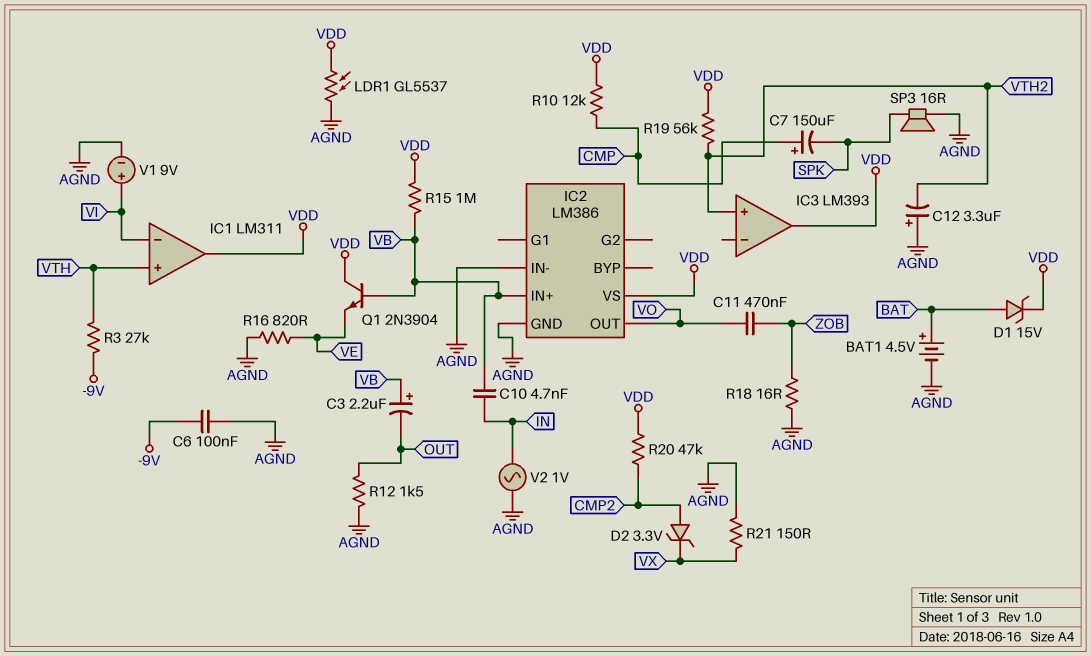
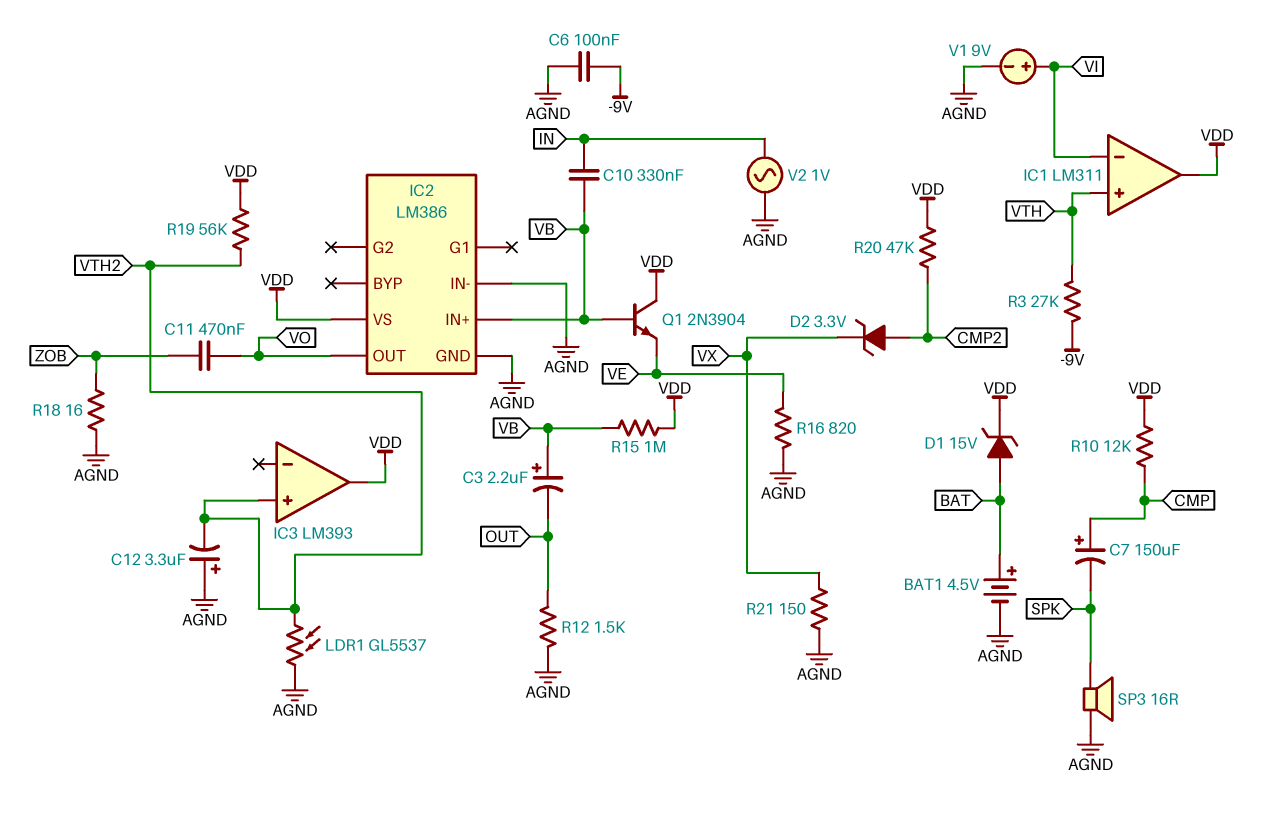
C10: 4.7nF (IN, VB) -> 330nF (IN, VB)
LDR1: GL5537 (AGND, VDD) -> GL5537 (AGND, VTH2)

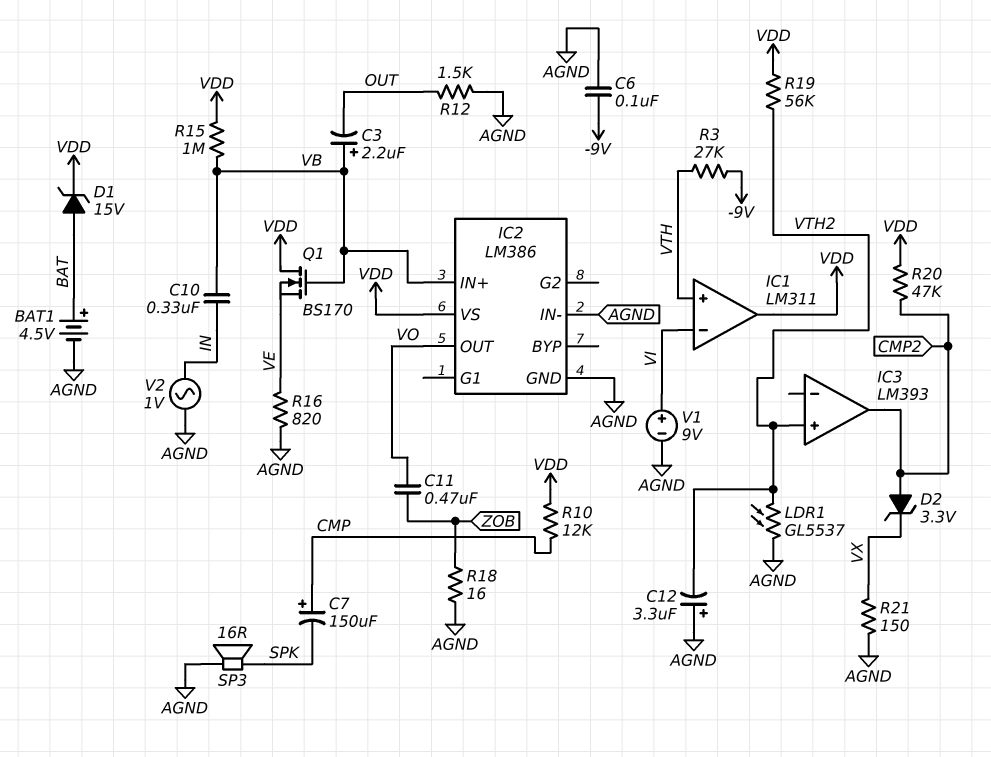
IC3 pin out: VDD -> CMP2
Q1: NPN 2N3904 (B VB, C VDD, E VE) -> NMOS BS170 (G VB, D VDD, S VE)

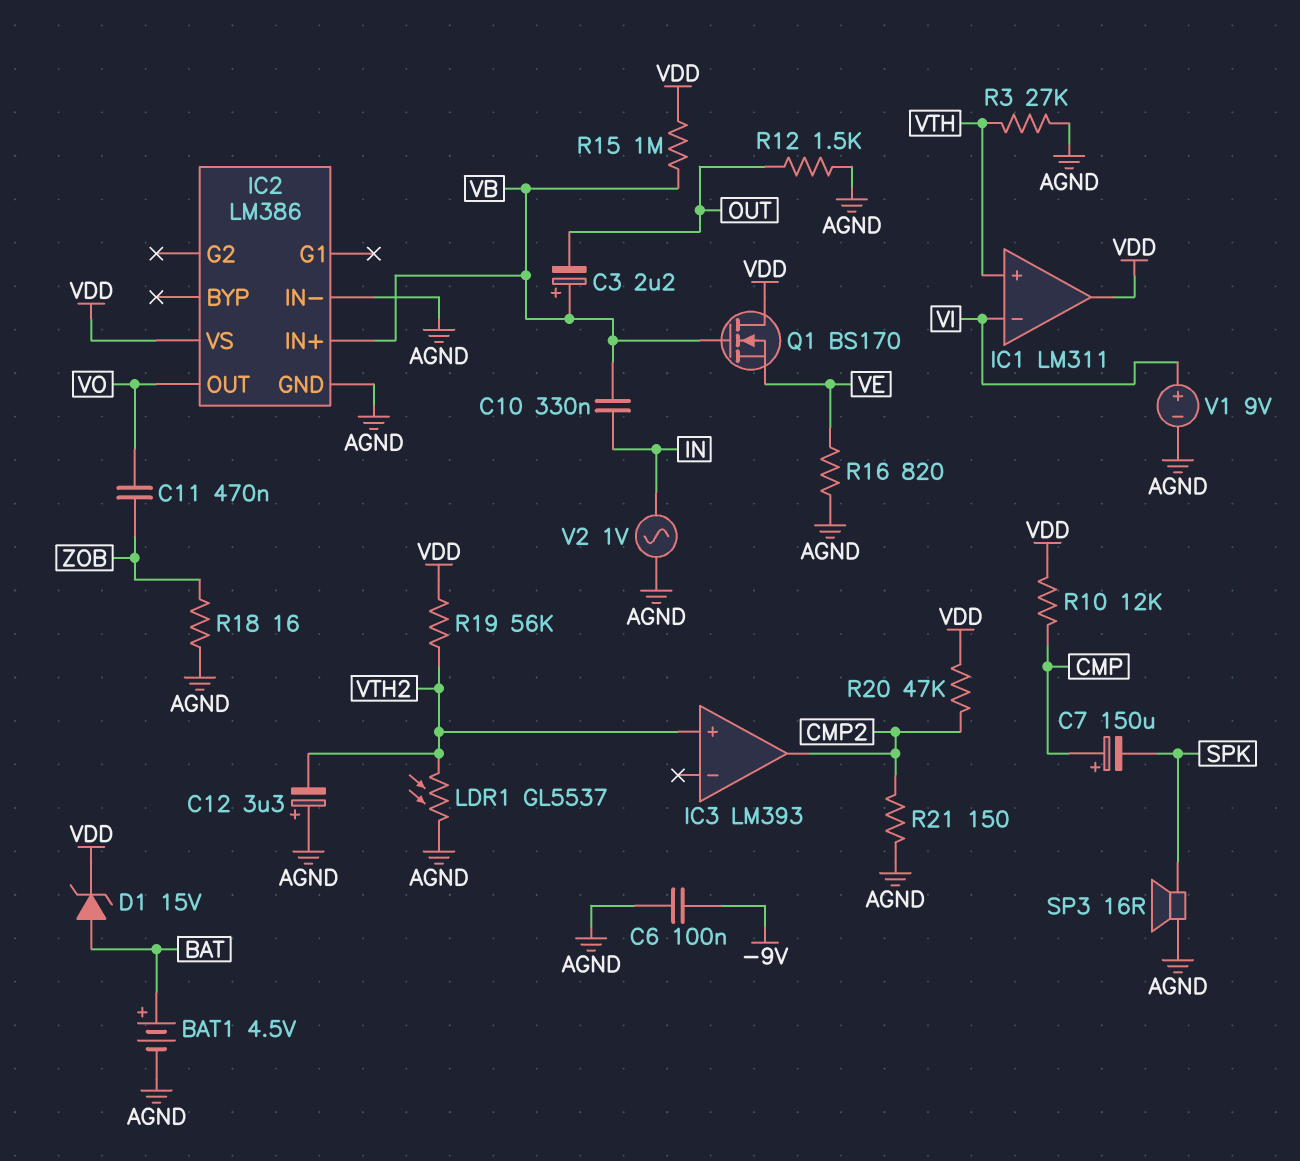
D2: zener 3.3V (A CMP2, K VX) -> none
R3: 27k (-9V, VTH) -> 27k (AGND, VTH)
R21: 150 (AGND, VX) -> 150 (AGND, CMP2)

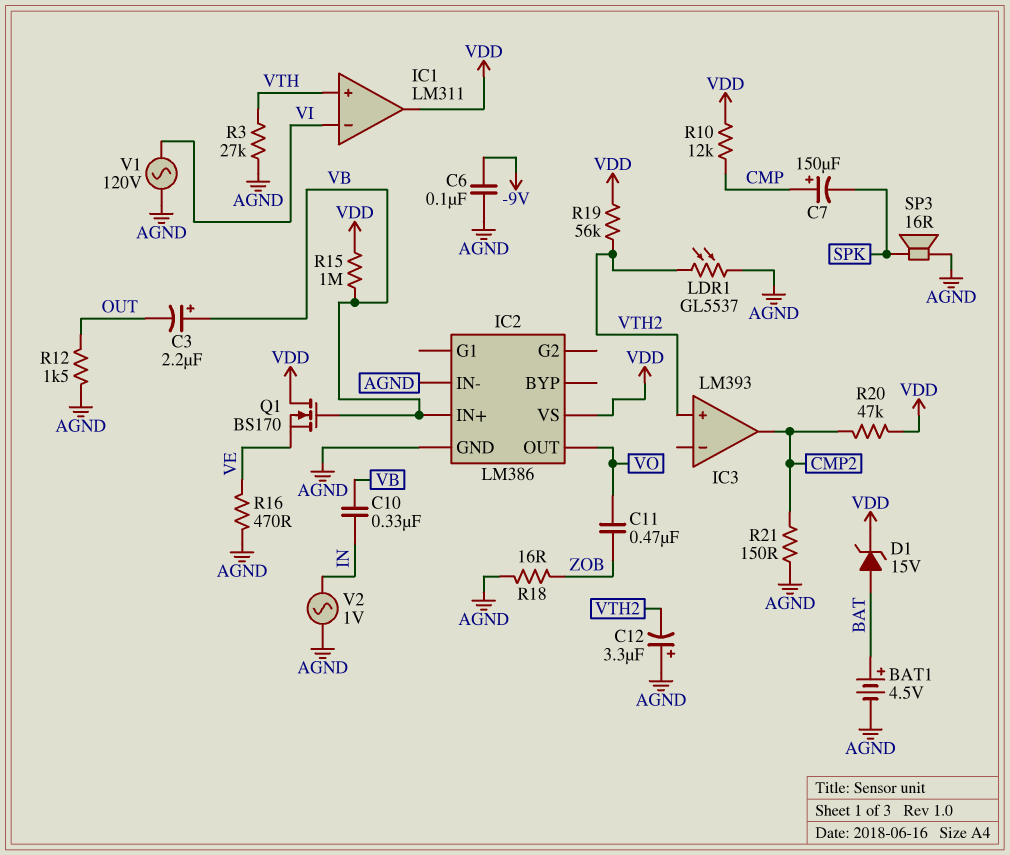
R16: 820 (AGND, VE) -> 470 (AGND, VE)
V1: 9V (plus VI, minus AGND) -> AC 120V (AGND, VI)

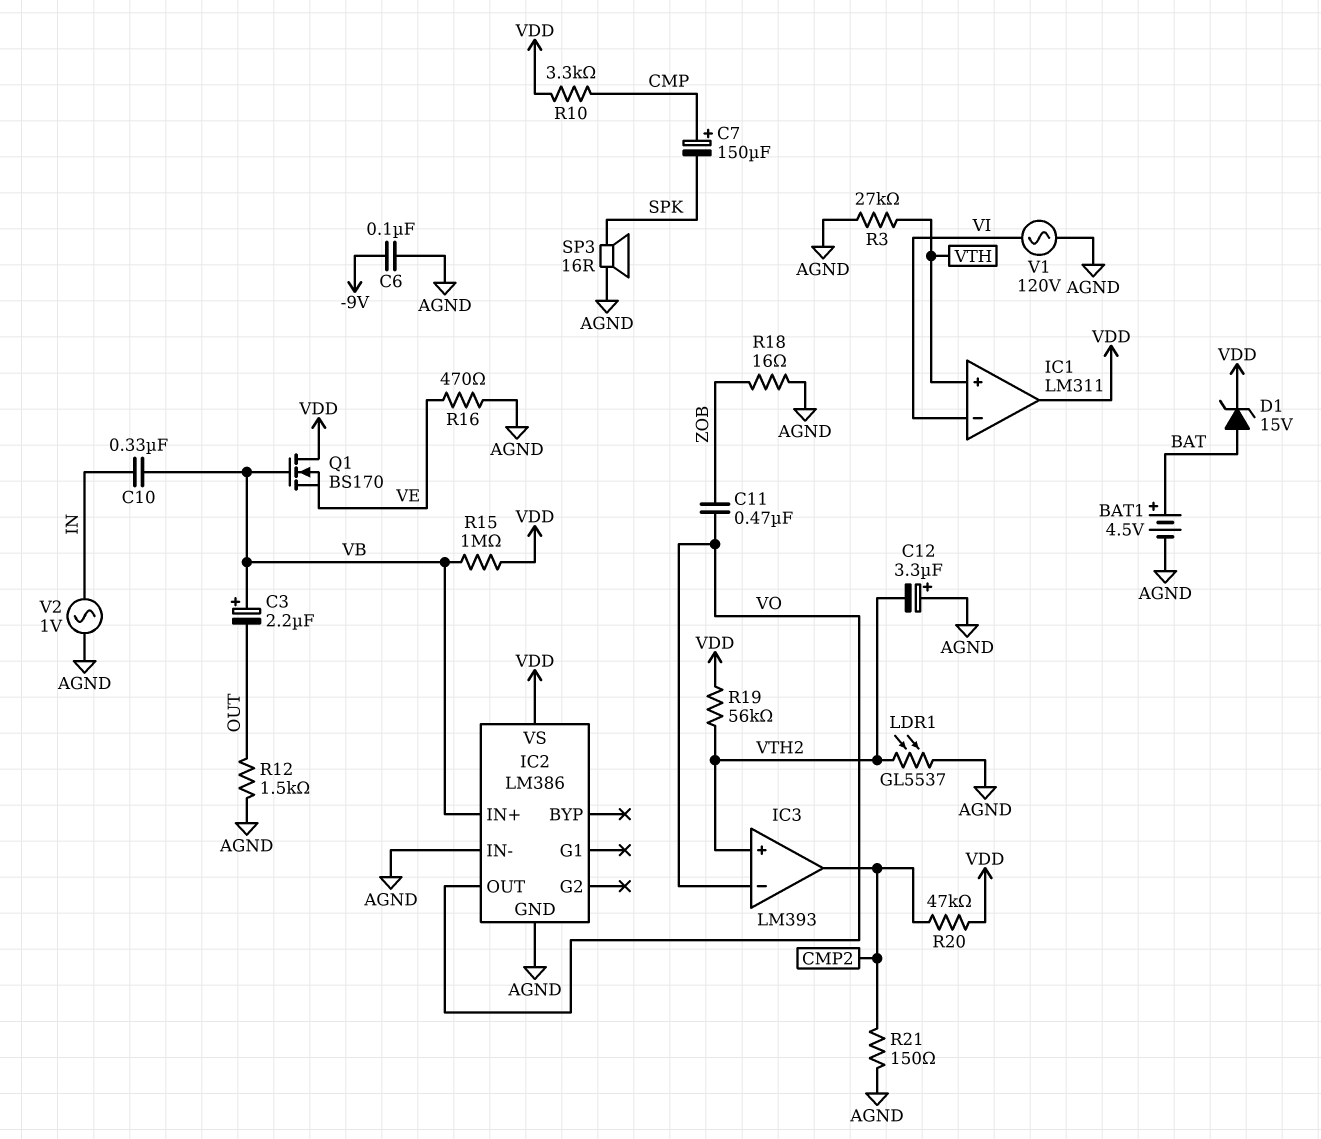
IC3 pin in-: none -> VO
R10: 12k (CMP, VDD) -> 3.3k (CMP, VDD)

